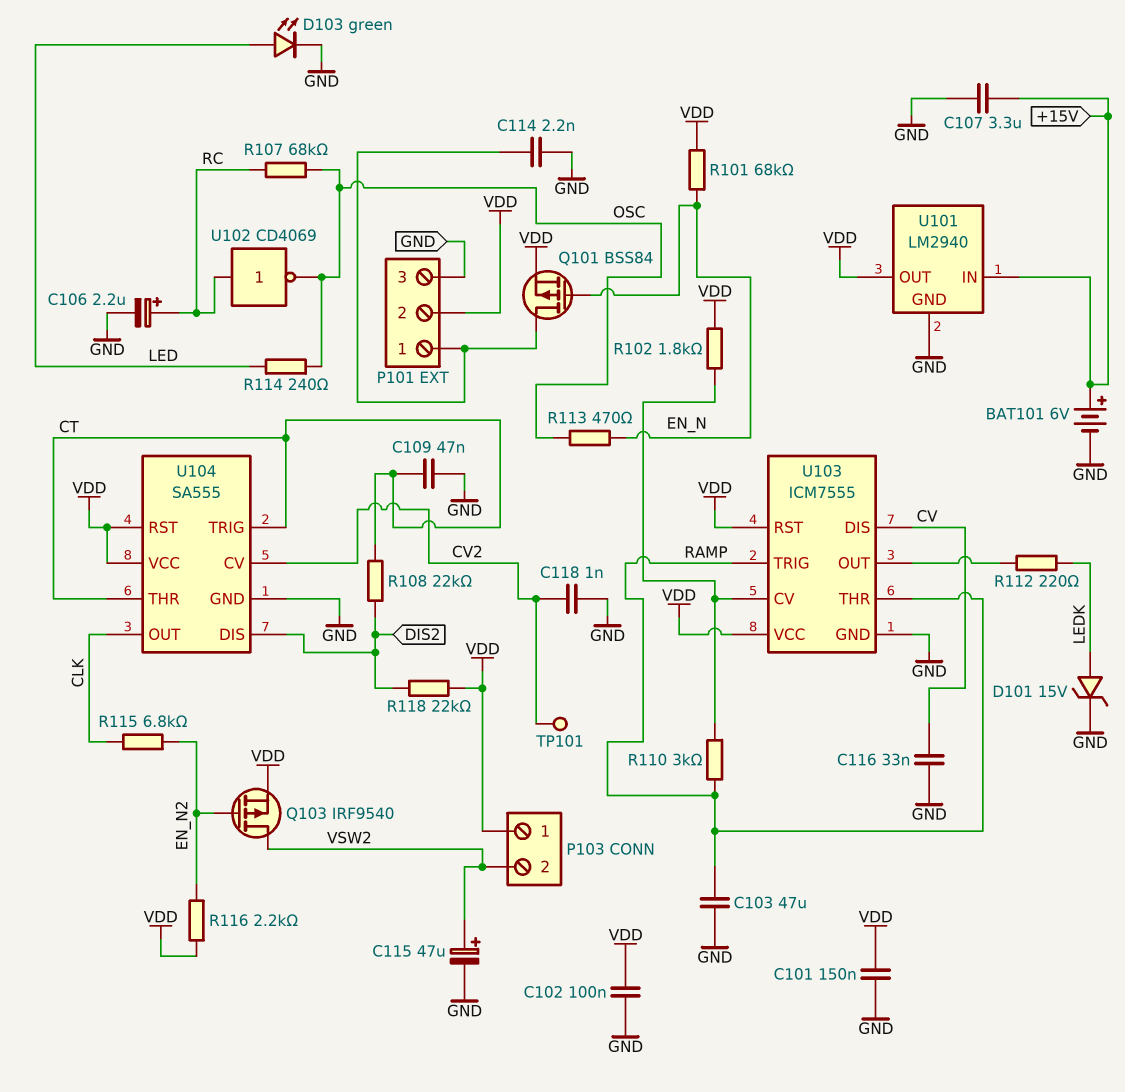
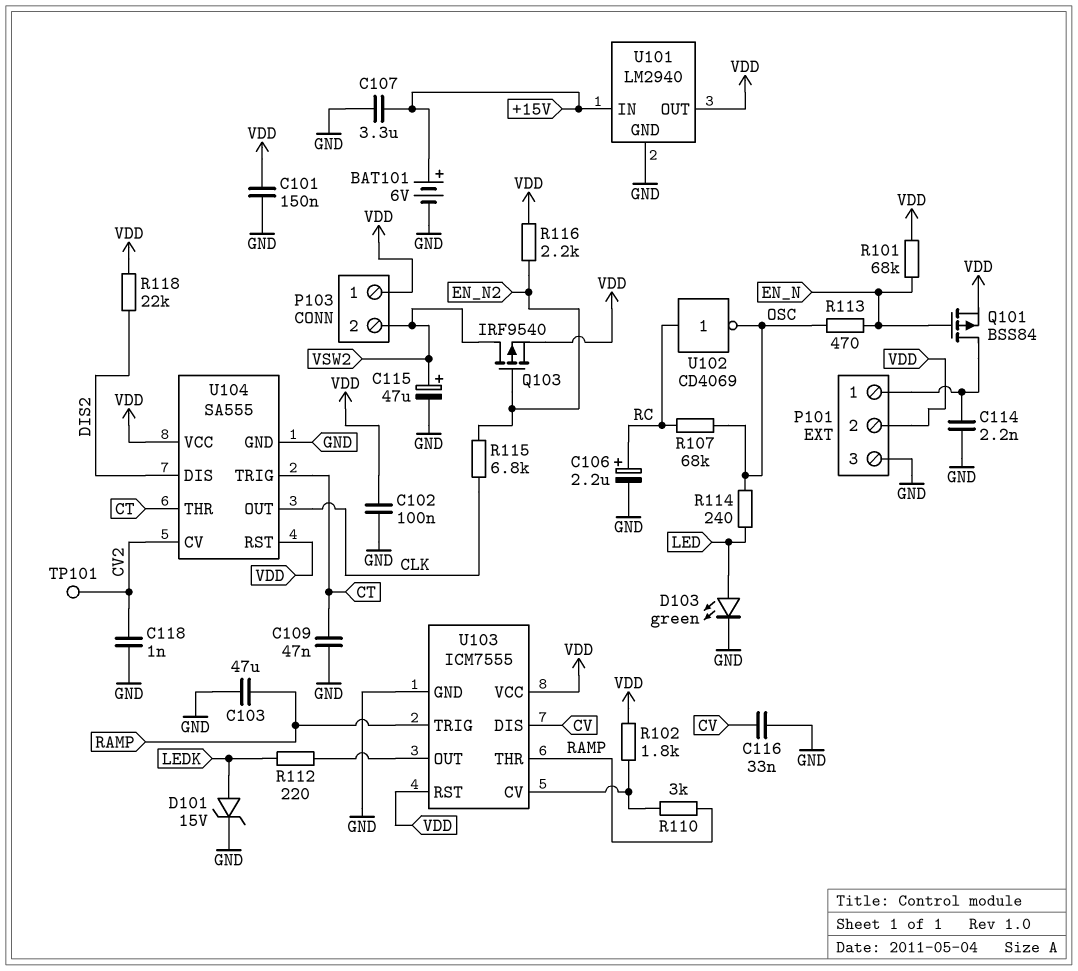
R108: 22k (CT, DIS2) -> none

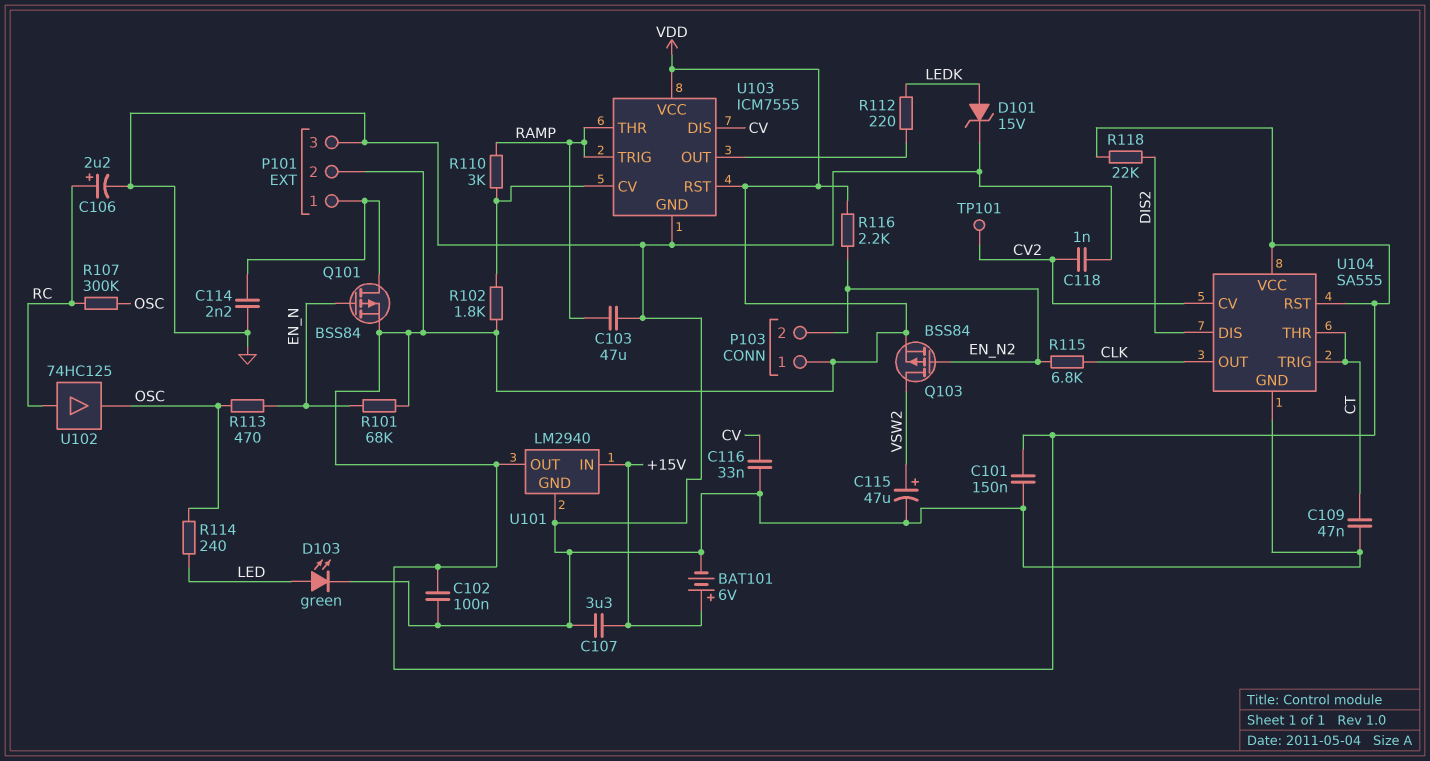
P103 pin 2: VSW2 -> EN_N2
Q103: PMOS IRF9540 (G EN_N2, D VSW2, S VDD) -> PMOS BSS84 (G EN_N2, D VSW2, S VDD)
R107: 68k (OSC, RC) -> 300k (OSC, RC)
U102: NOT CD4069 (in RC, out OSC) -> buffer 74HC125 (in RC, out OSC)

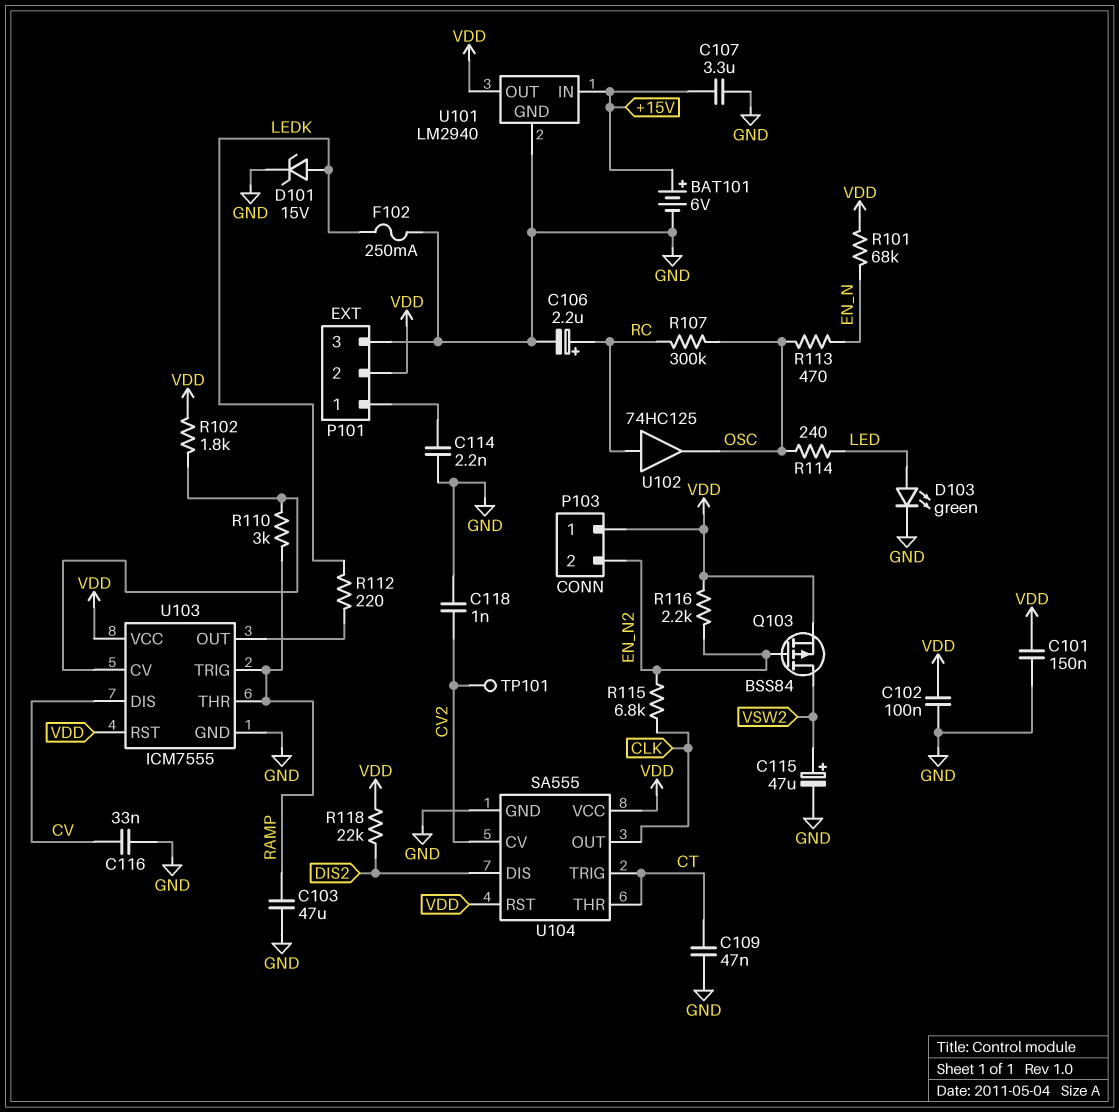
F102: none -> 250mA (GND, LEDK)
Q101: PMOS BSS84 (G EN_N, D P101/1, S VDD) -> none

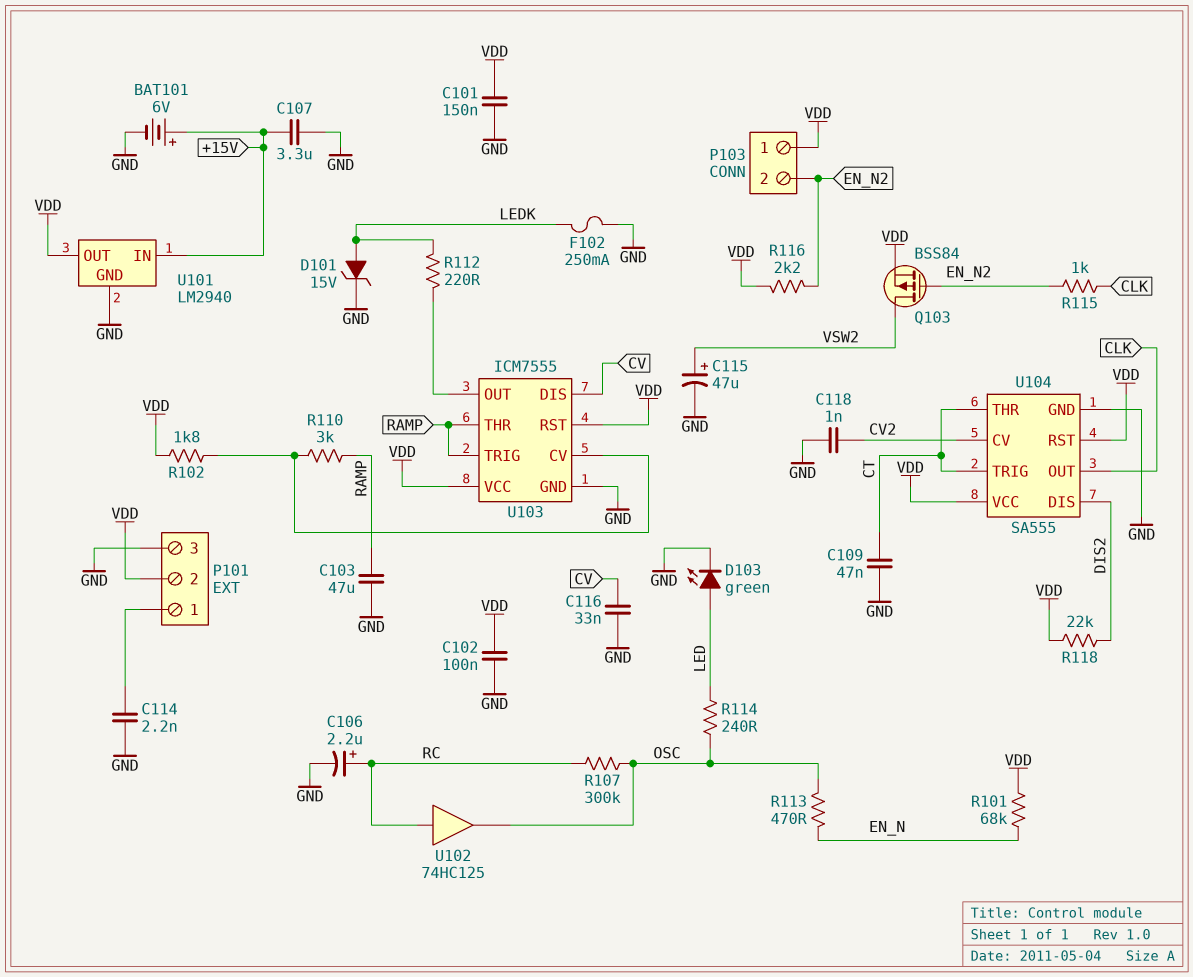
R115: 6.8k (CLK, EN_N2) -> 1k (CLK, EN_N2)
TP101: test point (CV2) -> none

